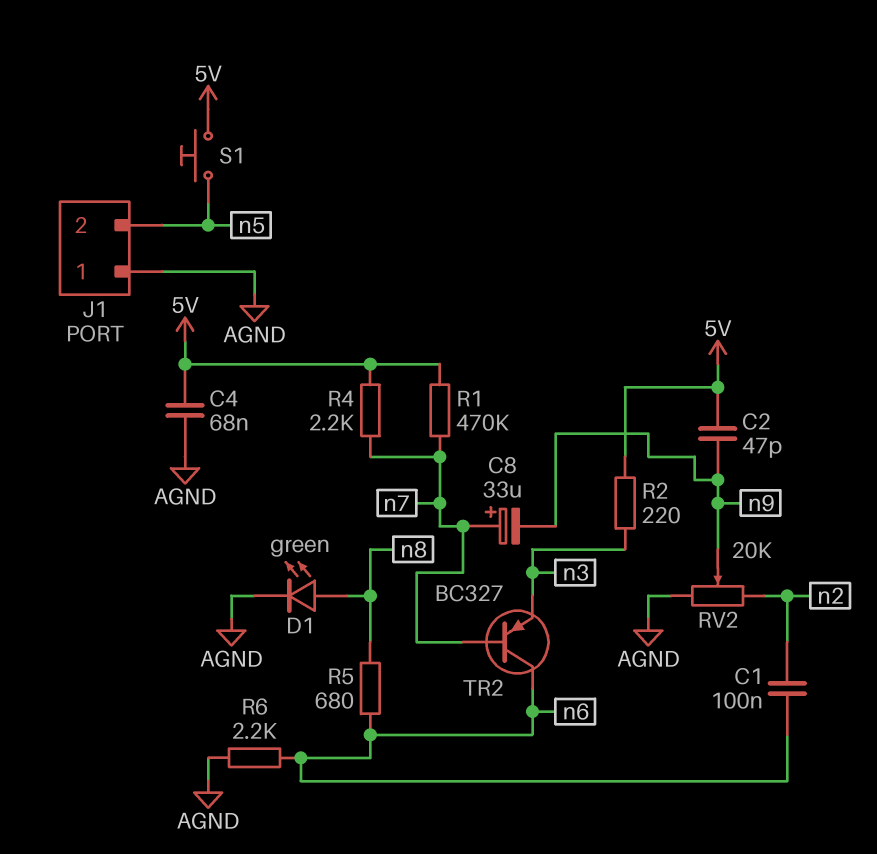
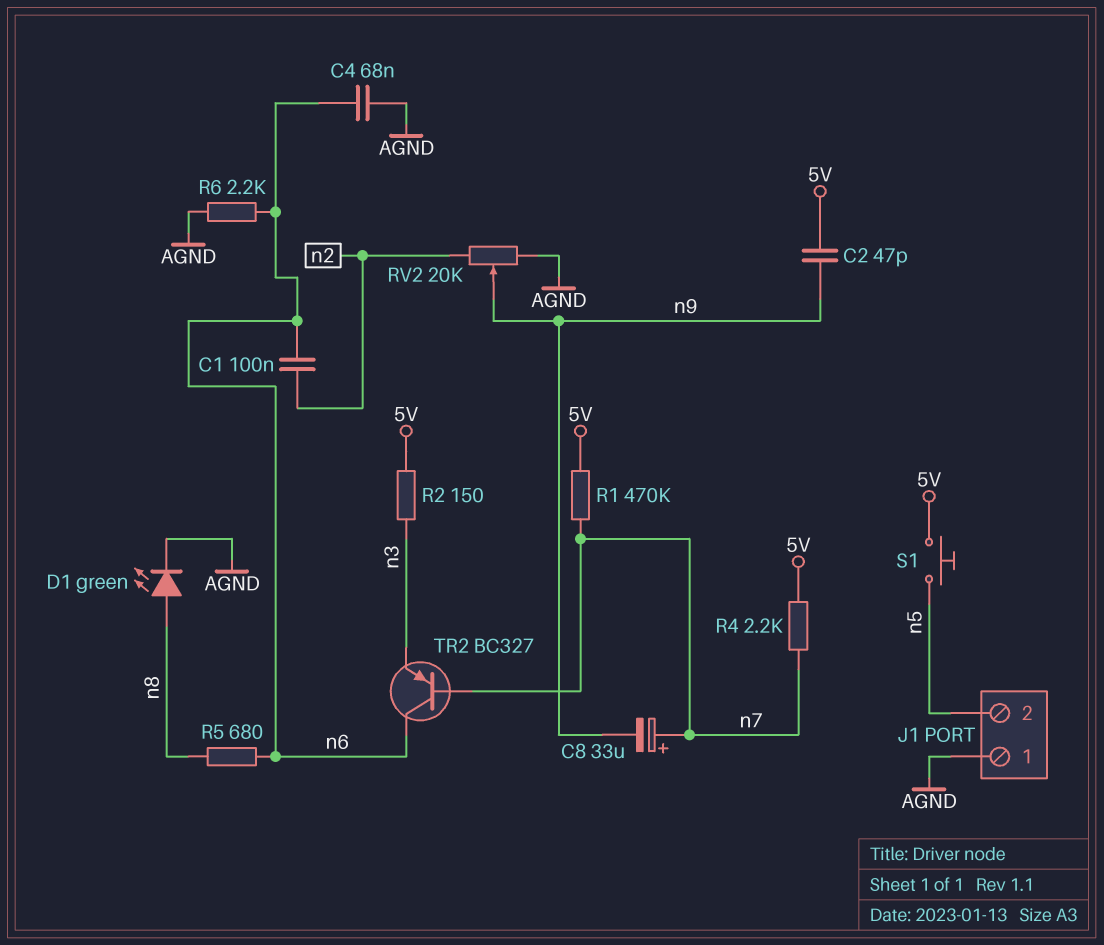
C4: 68nF (5V, AGND) -> 68nF (AGND, n6)
R2: 220 (5V, n3) -> 150 (5V, n3)

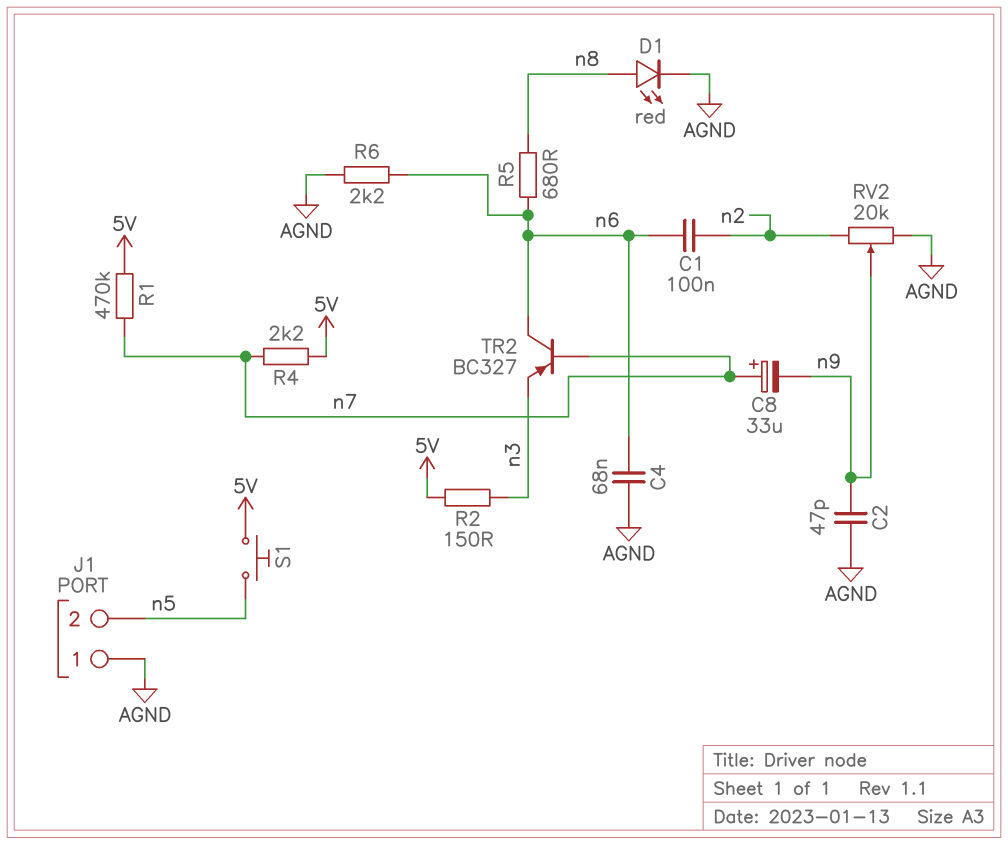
C2: 47pF (5V, n9) -> 47pF (AGND, n9)
D1: LED green (A n8, K AGND) -> LED red (A n8, K AGND)

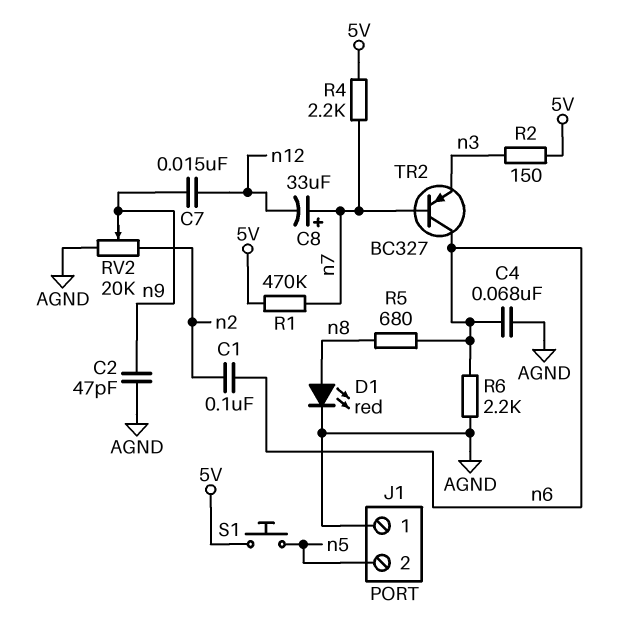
C7: none -> 15nF (n9, n12)
C8: 33uF (plus n7, minus n9) -> 33uF (plus n7, minus n12)

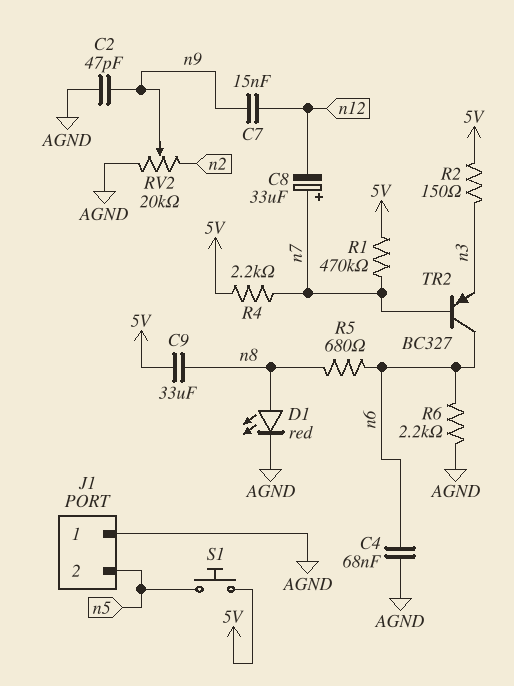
C1: 100nF (n2, n6) -> none
C9: none -> 33uF (5V, n8)

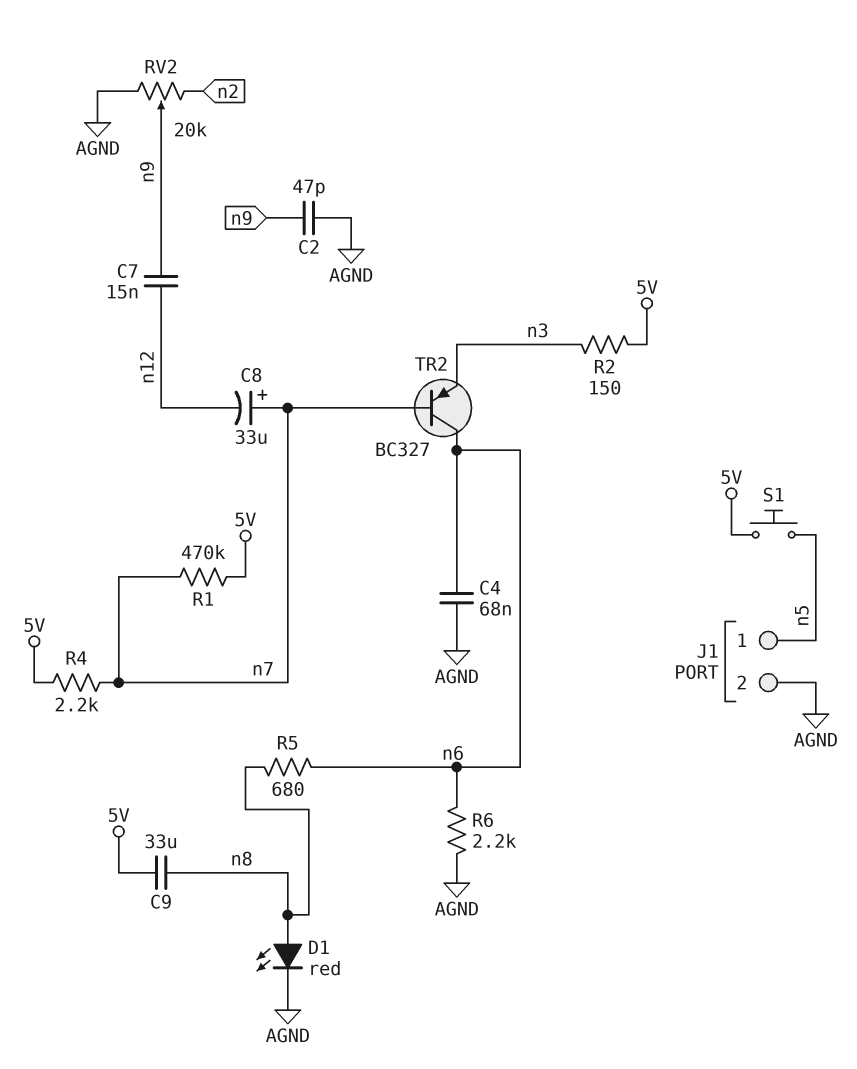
J1 pin 1: AGND -> n5
J1 pin 2: n5 -> AGND

